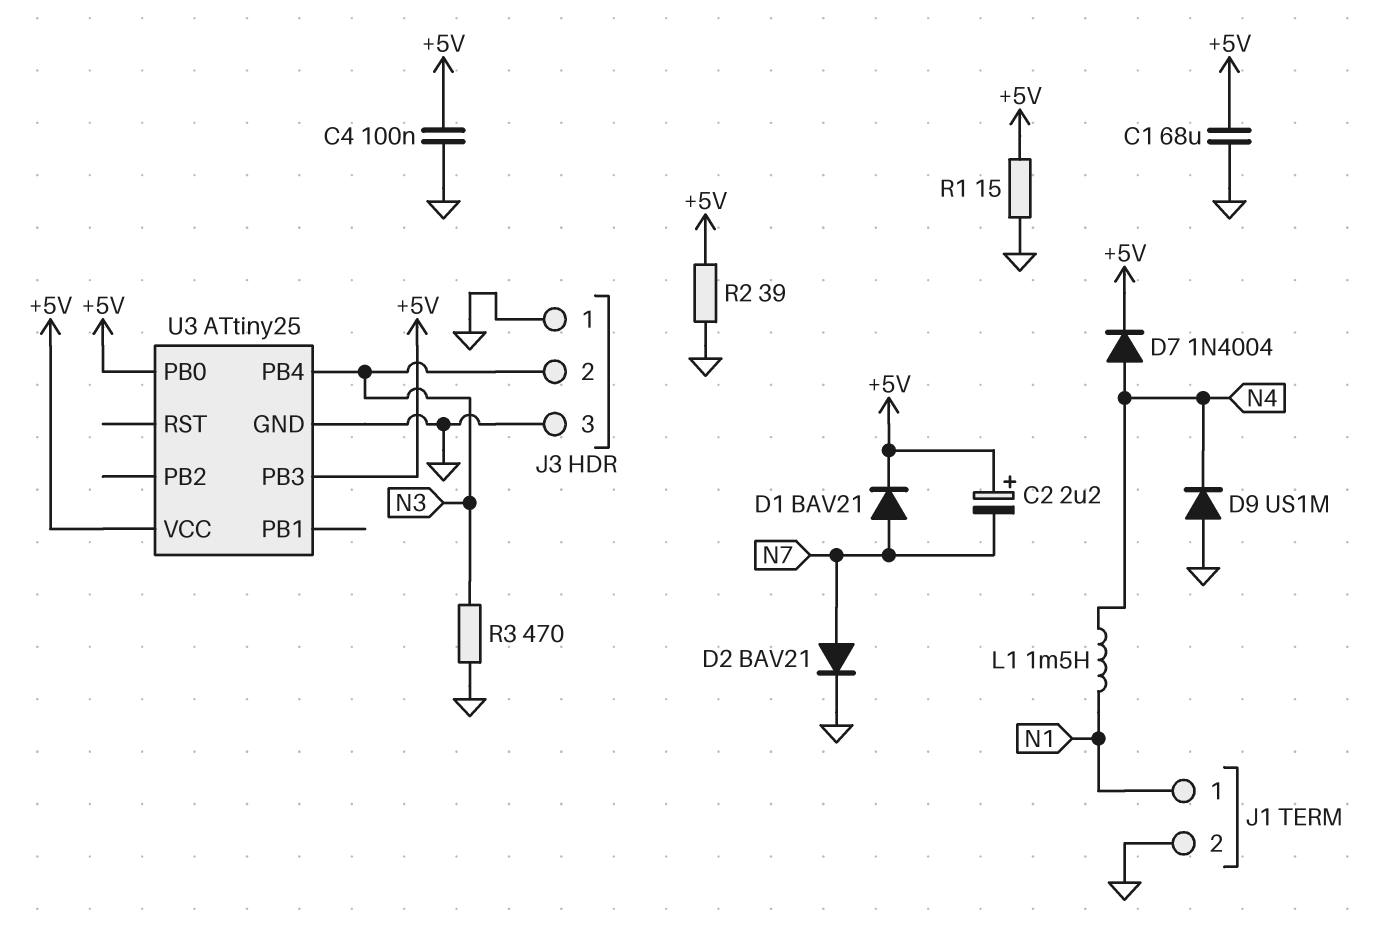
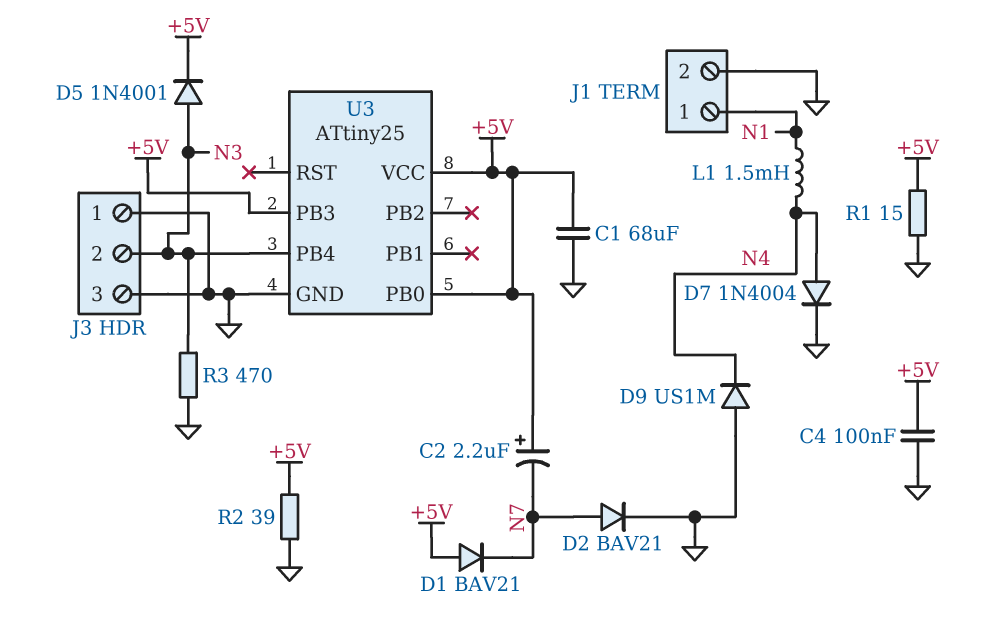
D1: diode BAV21 (A N7, K +5V) -> diode BAV21 (A +5V, K N7)
D5: none -> diode 1N4001 (A N3, K +5V)
D7: diode 1N4004 (A N4, K +5V) -> diode 1N4004 (A N4, K GND)

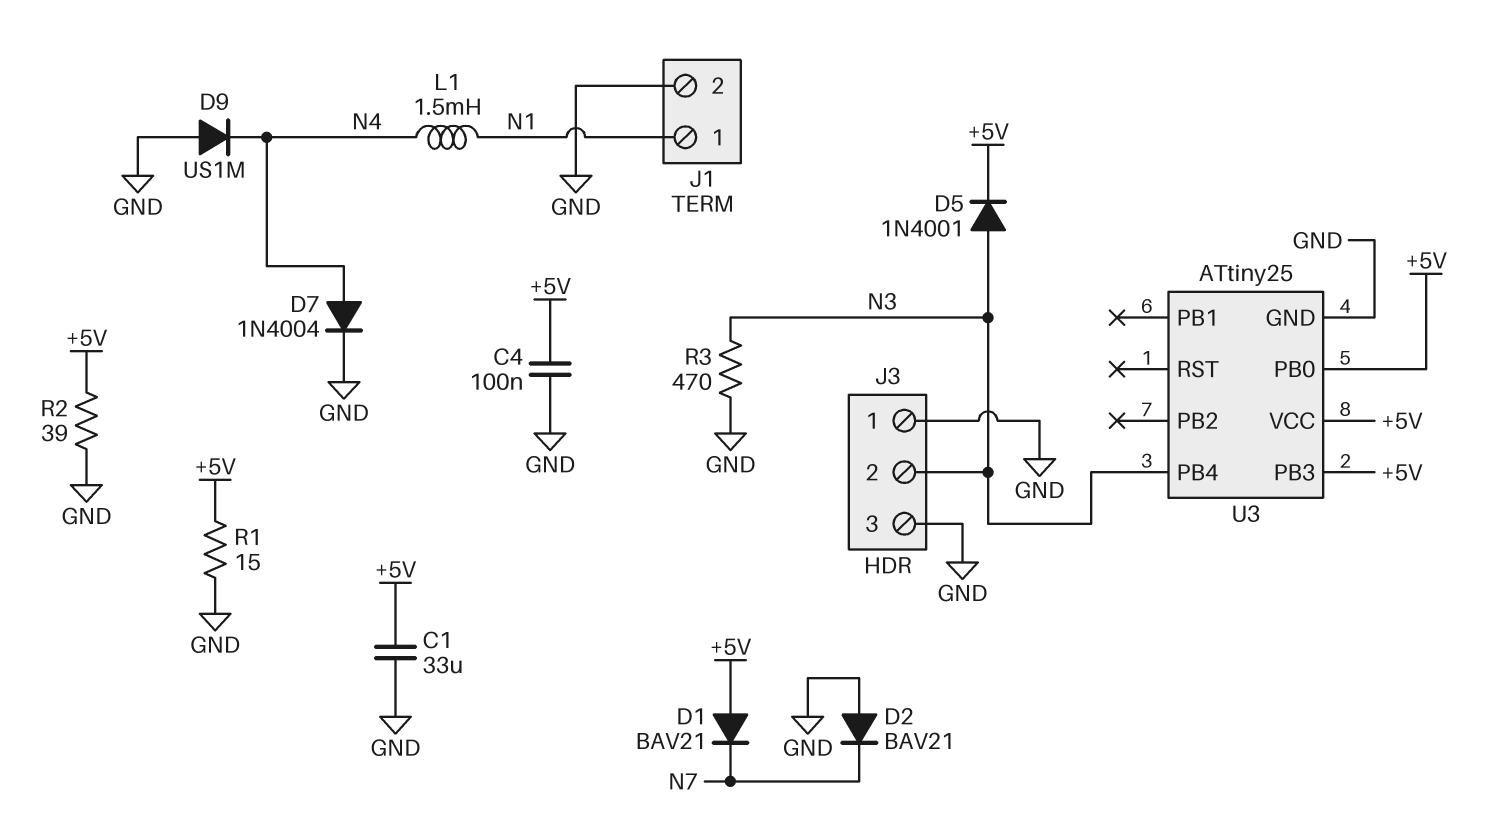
C1: 68uF (+5V, GND) -> 33uF (+5V, GND)
C2: 2.2uF (plus +5V, minus N7) -> none
D2: diode BAV21 (A N7, K GND) -> diode BAV21 (A GND, K N7)

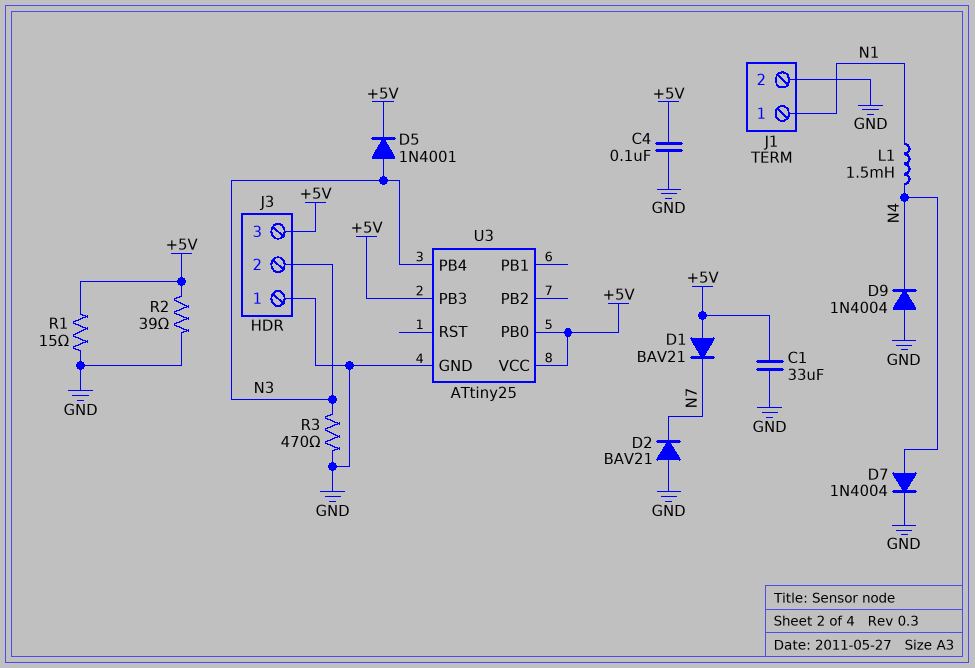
D9: diode US1M (A GND, K N4) -> diode 1N4004 (A GND, K N4)
J3 pin 3: GND -> +5V

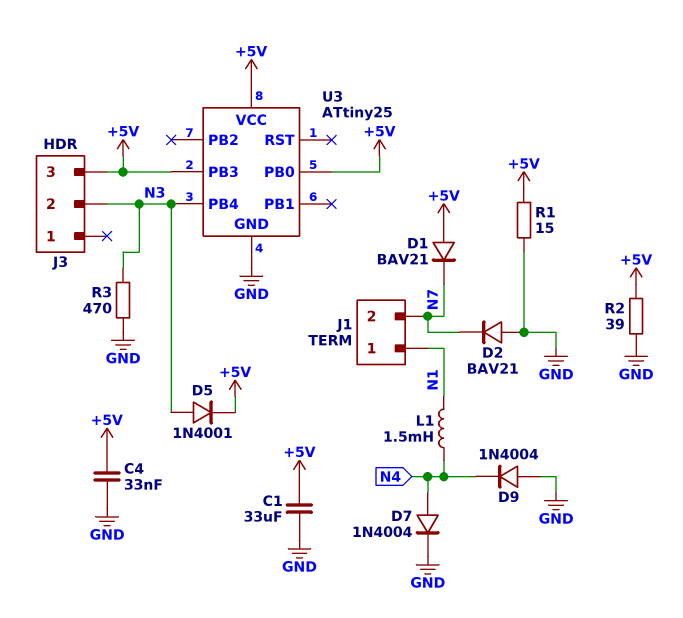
C4: 100nF (+5V, GND) -> 33nF (+5V, GND)
J1 pin 2: GND -> N7
J3 pin 1: GND -> none

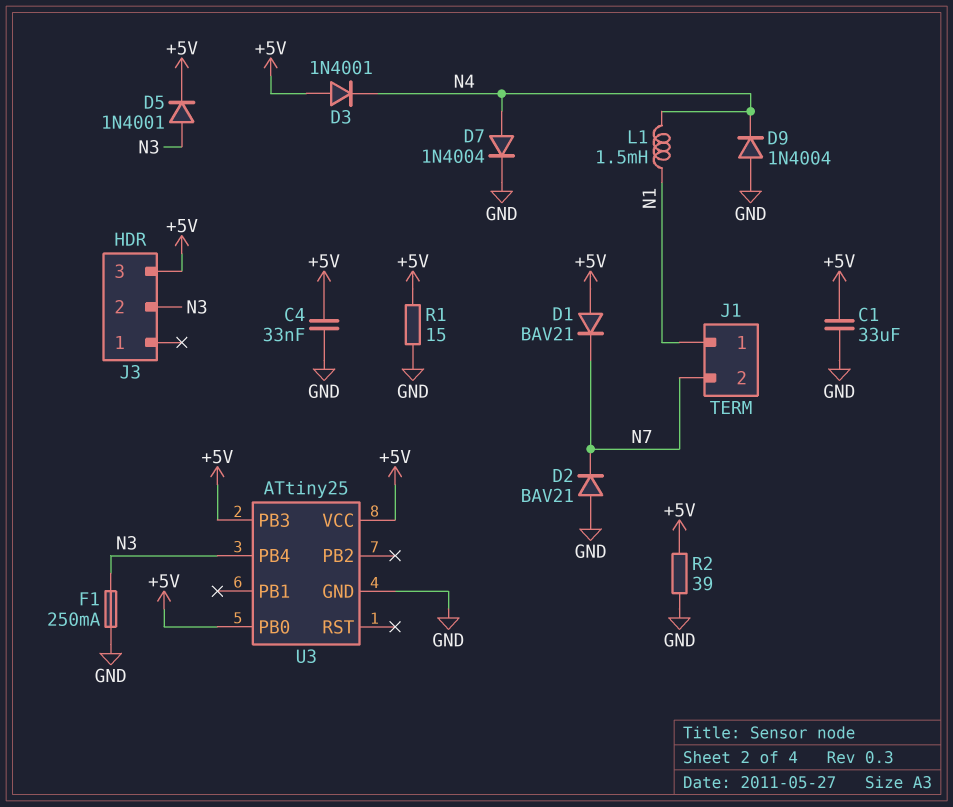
D3: none -> diode 1N4001 (A +5V, K N4)
F1: none -> 250mA (GND, N3)
R3: 470 (GND, N3) -> none

